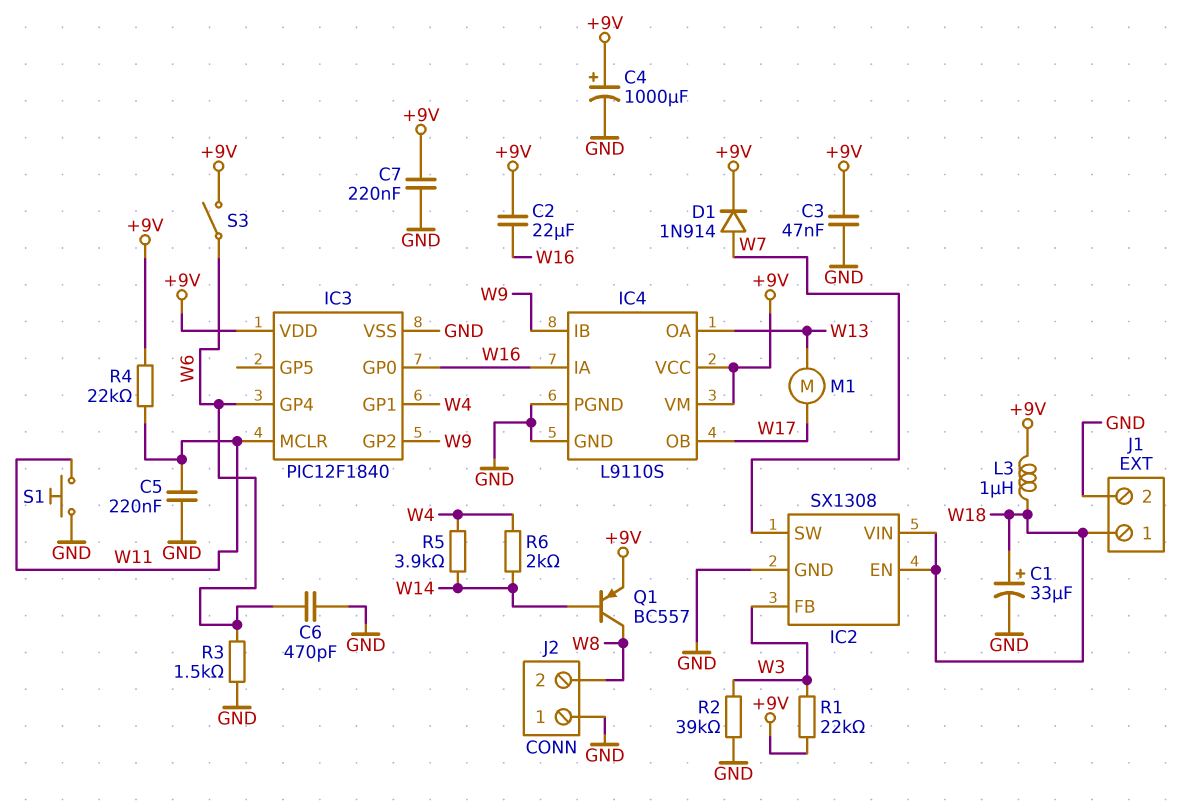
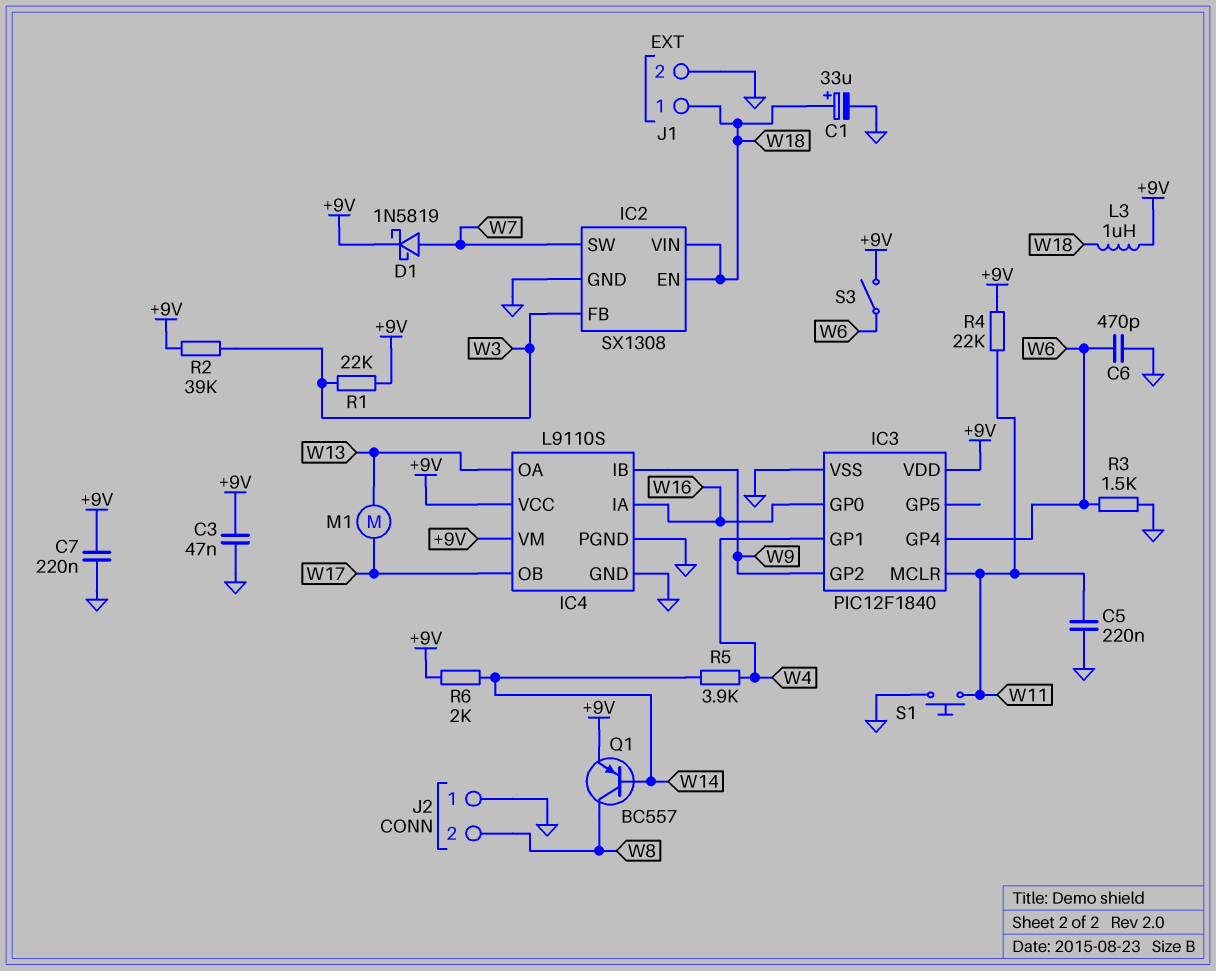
C2: 22uF (+9V, W16) -> none
C4: 1000uF (plus +9V, minus GND) -> none
D1: diode 1N914 (A W7, K +9V) -> schottky 1N5819 (A W7, K +9V)
R2: 39k (GND, W3) -> 39k (+9V, W3)
R6: 2k (W4, W14) -> 2k (+9V, W14)

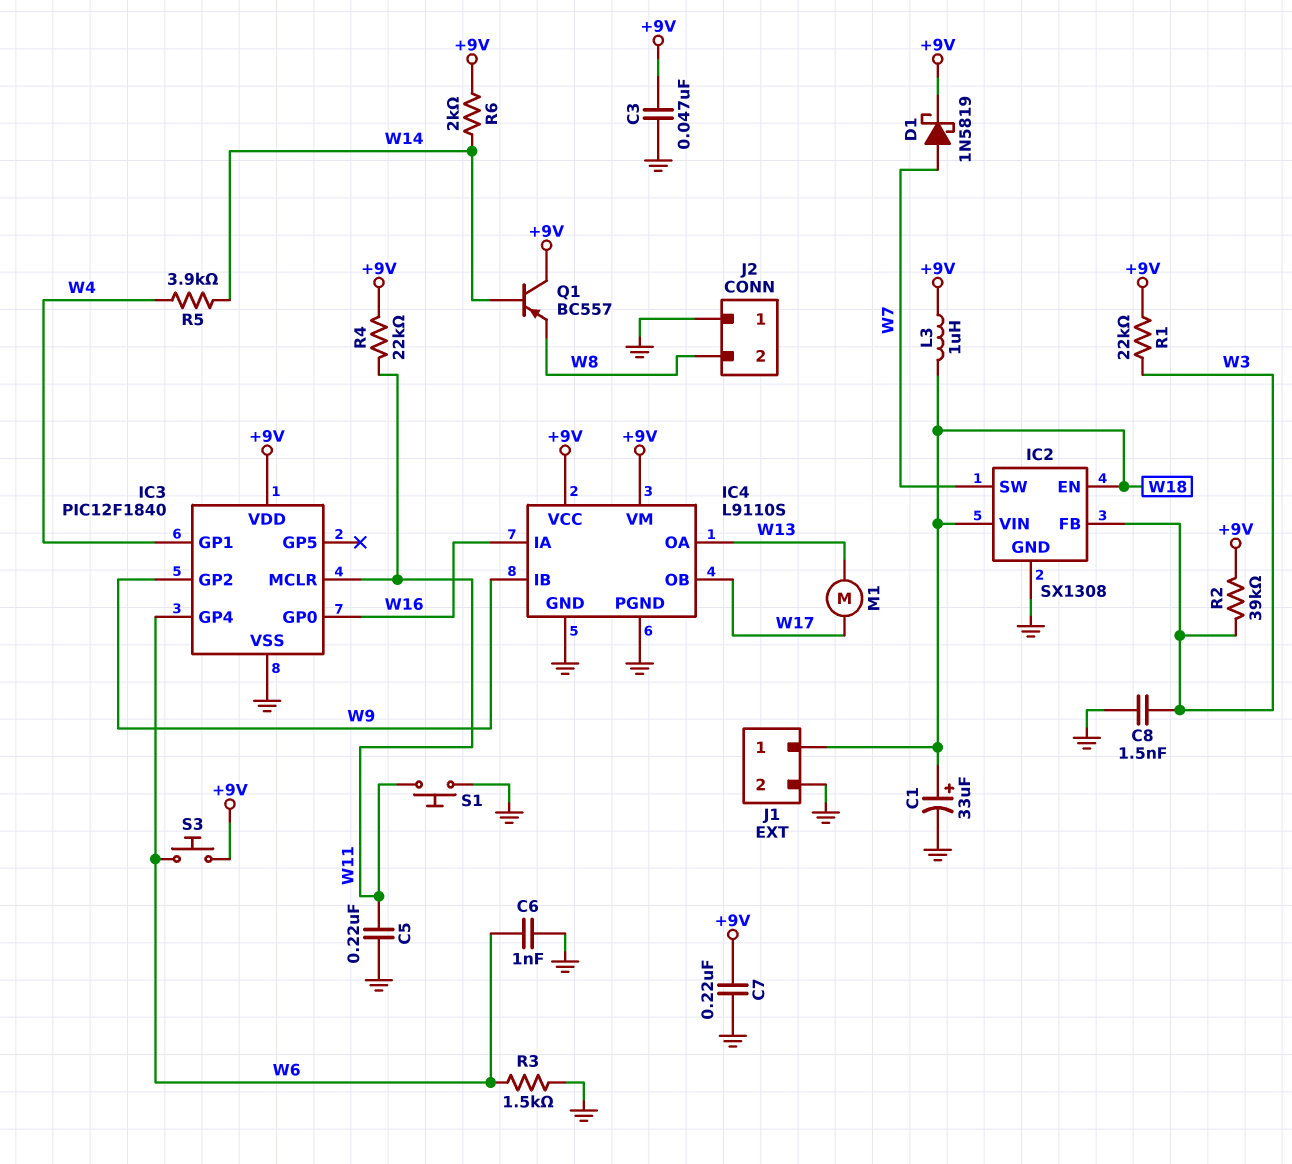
C6: 470pF (GND, W6) -> 1nF (GND, W6)
C8: none -> 1.5nF (GND, W3)
Q1: PNP BC557 (B W14, C W8, E +9V) -> PNP BC557 (B W14, C +9V, E W8)
S3: switch (+9V, W6) -> button (+9V, W6)

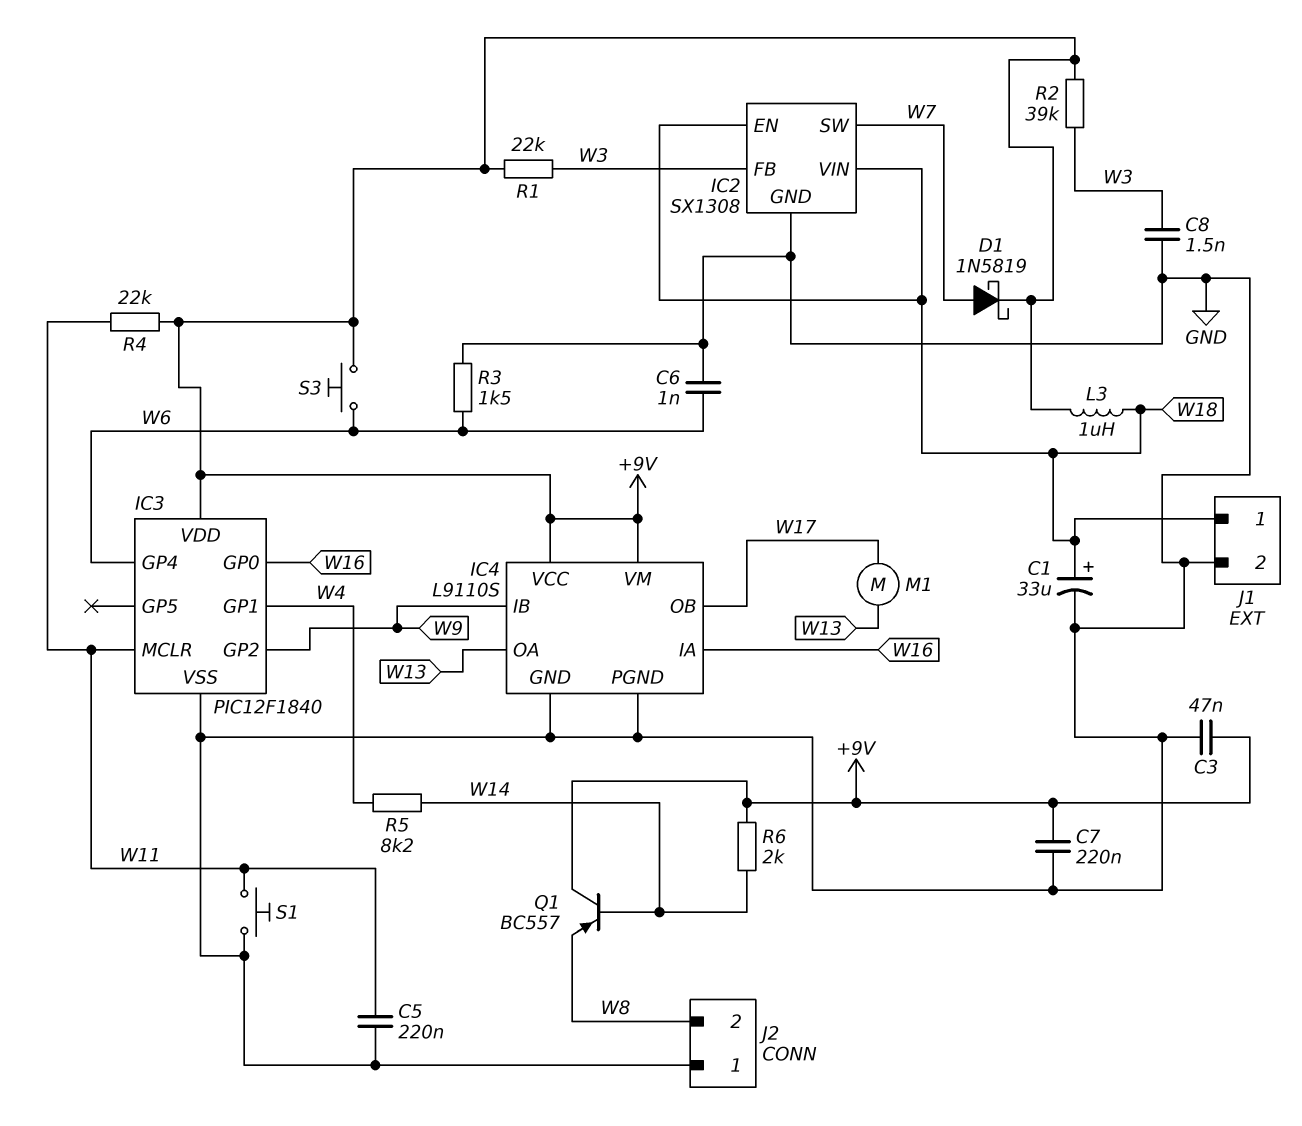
R5: 3.9k (W4, W14) -> 8.2k (W4, W14)

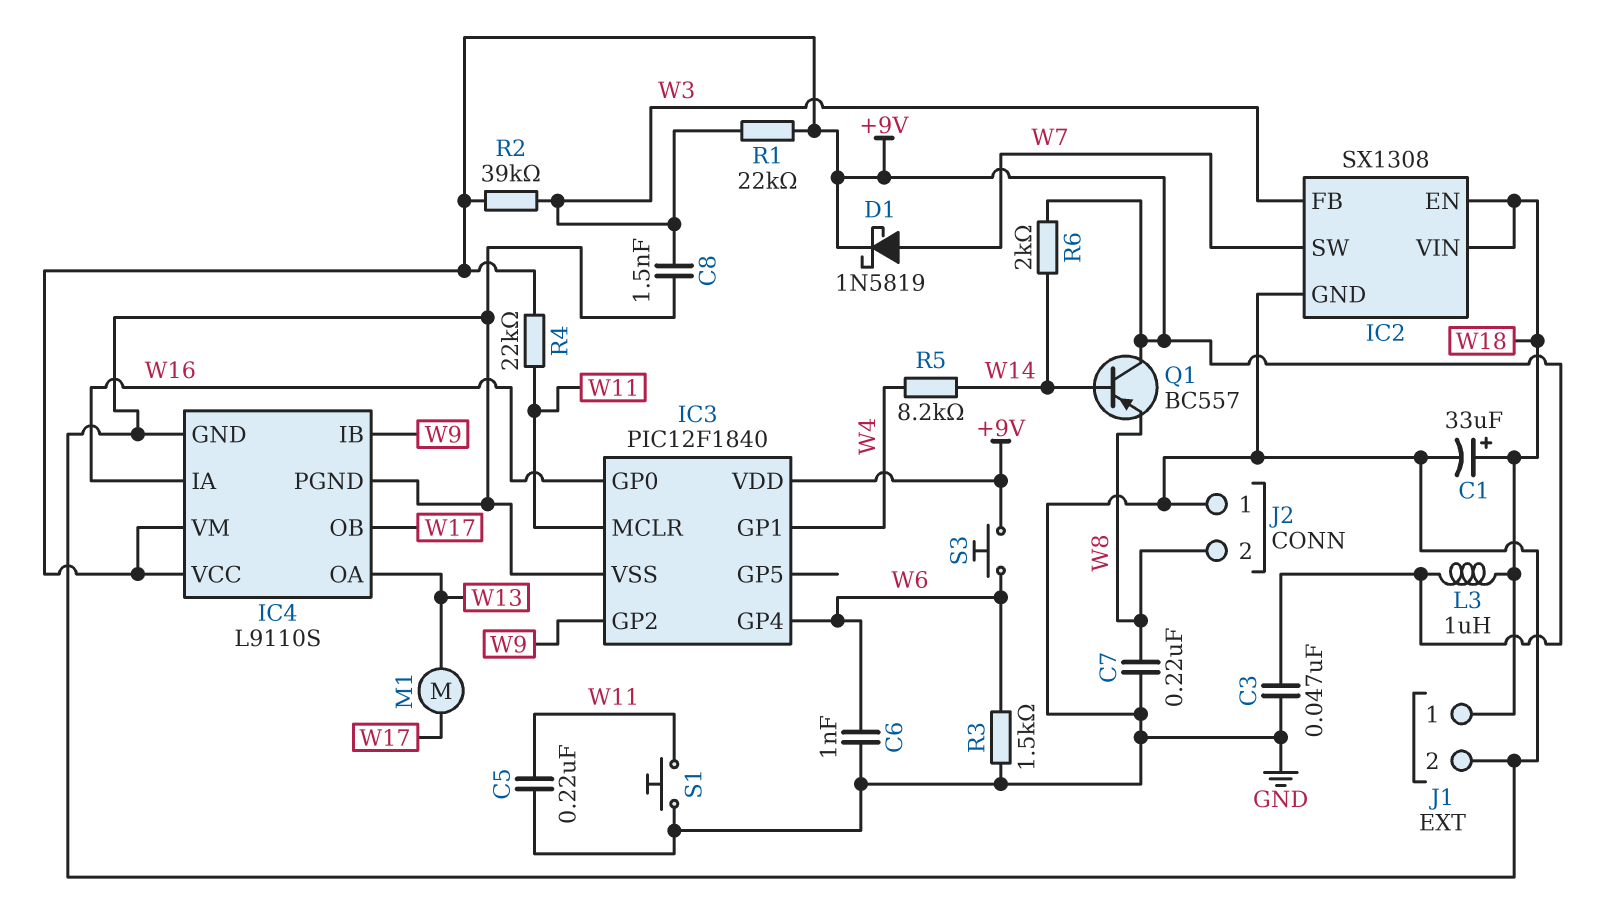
C7: 220nF (+9V, GND) -> 220nF (GND, W8)

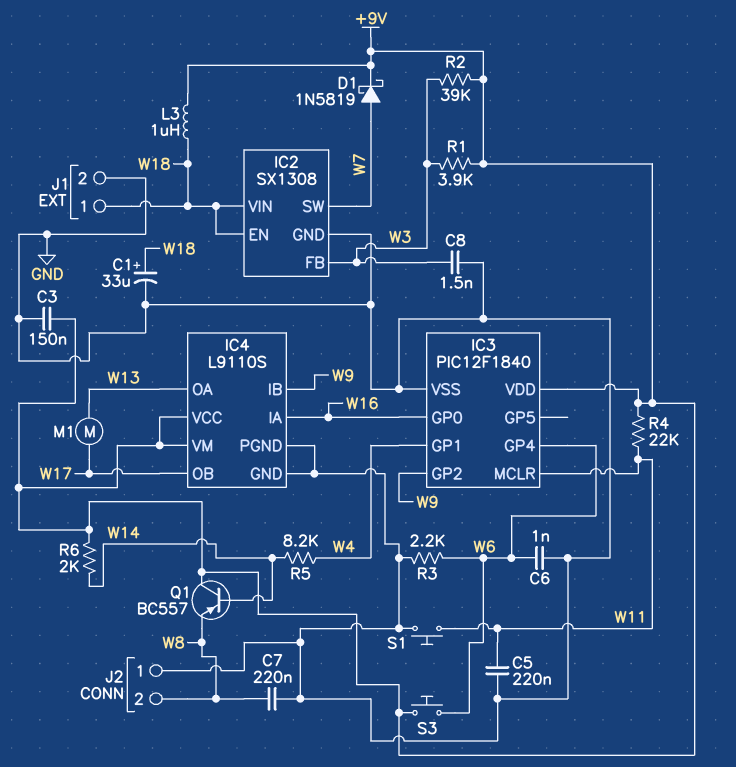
C3: 47nF (+9V, GND) -> 150nF (+9V, GND)
R1: 22k (+9V, W3) -> 3.9k (+9V, W3)
R3: 1.5k (GND, W6) -> 2.2k (GND, W6)

